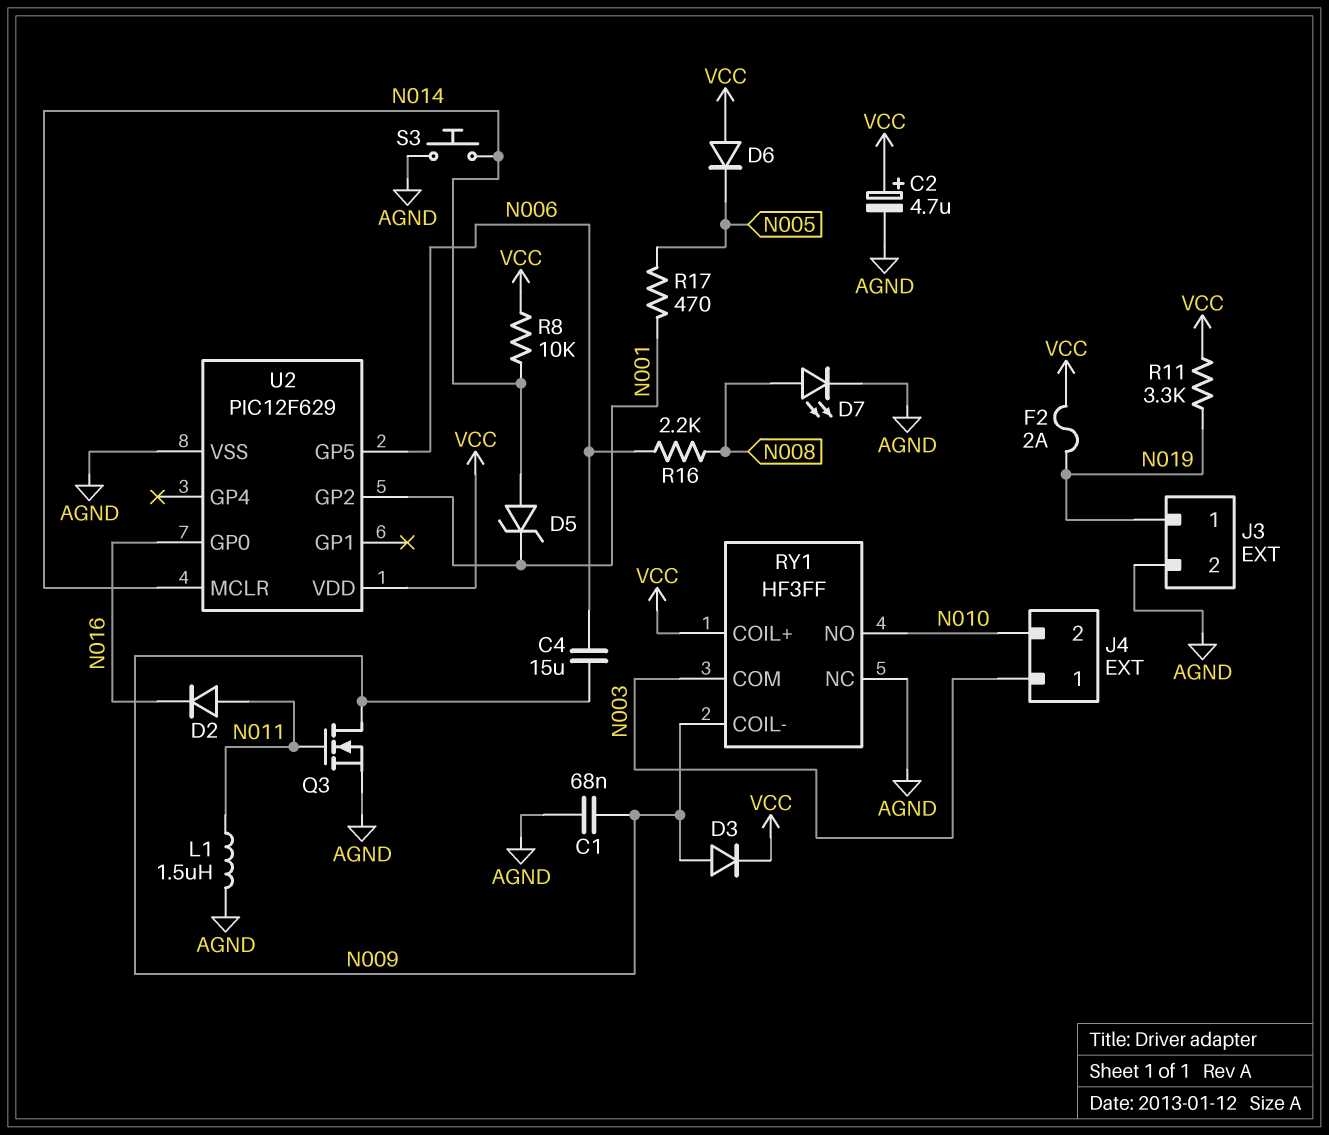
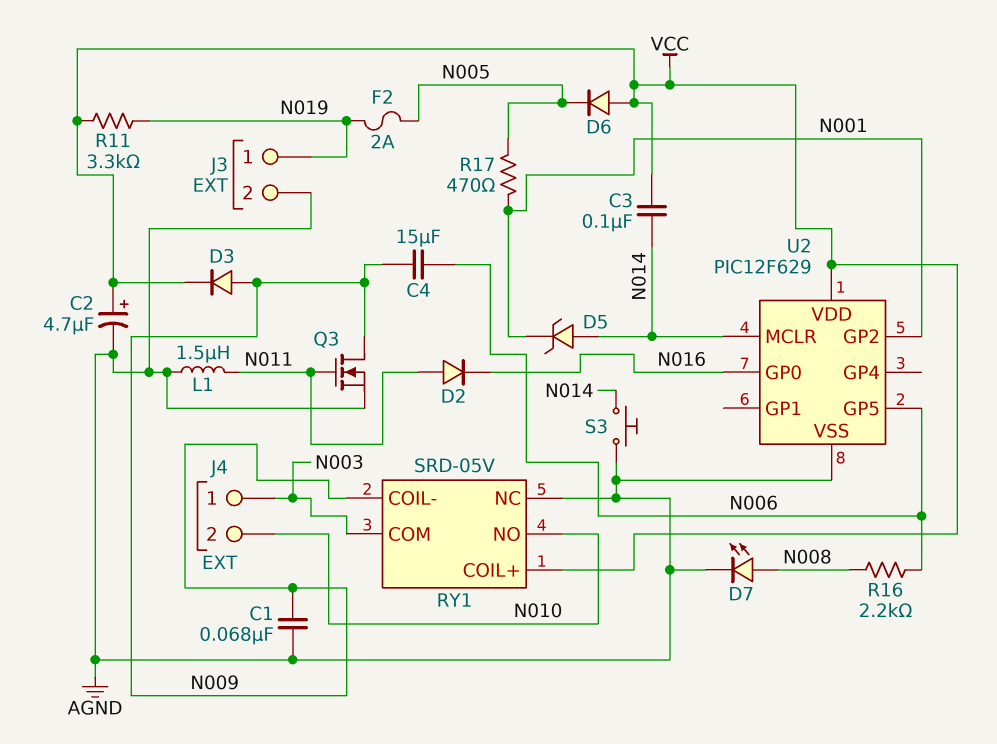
C3: none -> 100nF (N014, VCC)
F2: 2A (N019, VCC) -> 2A (N005, N019)
R8: 10k (N014, VCC) -> none
RY1: HF3FF -> SRD-05V

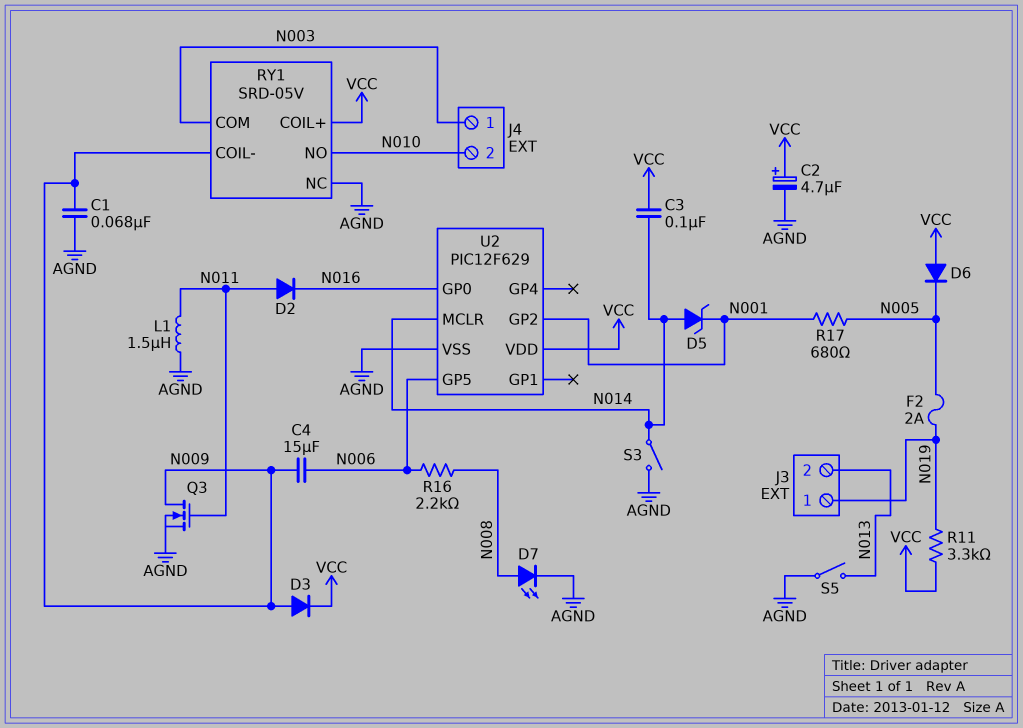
J3 pin 2: AGND -> N013
R17: 470 (N001, N005) -> 680 (N001, N005)
S3: button (AGND, N014) -> switch (AGND, N014)
S5: none -> switch (AGND, N013)

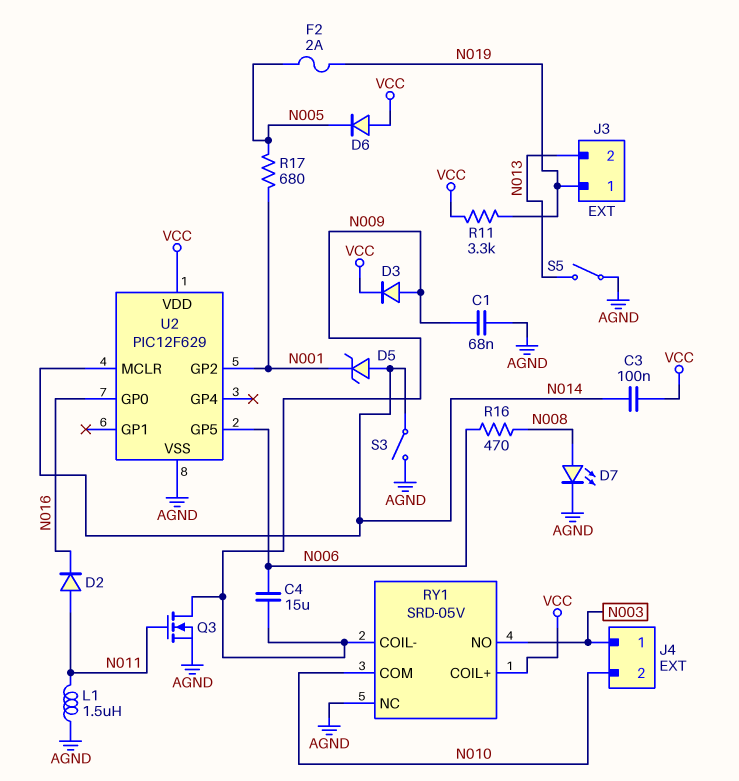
C2: 4.7uF (plus VCC, minus AGND) -> none
R16: 2.2k (N006, N008) -> 470 (N006, N008)
RY1 pin COM: N003 -> N010
RY1 pin NO: N010 -> N003

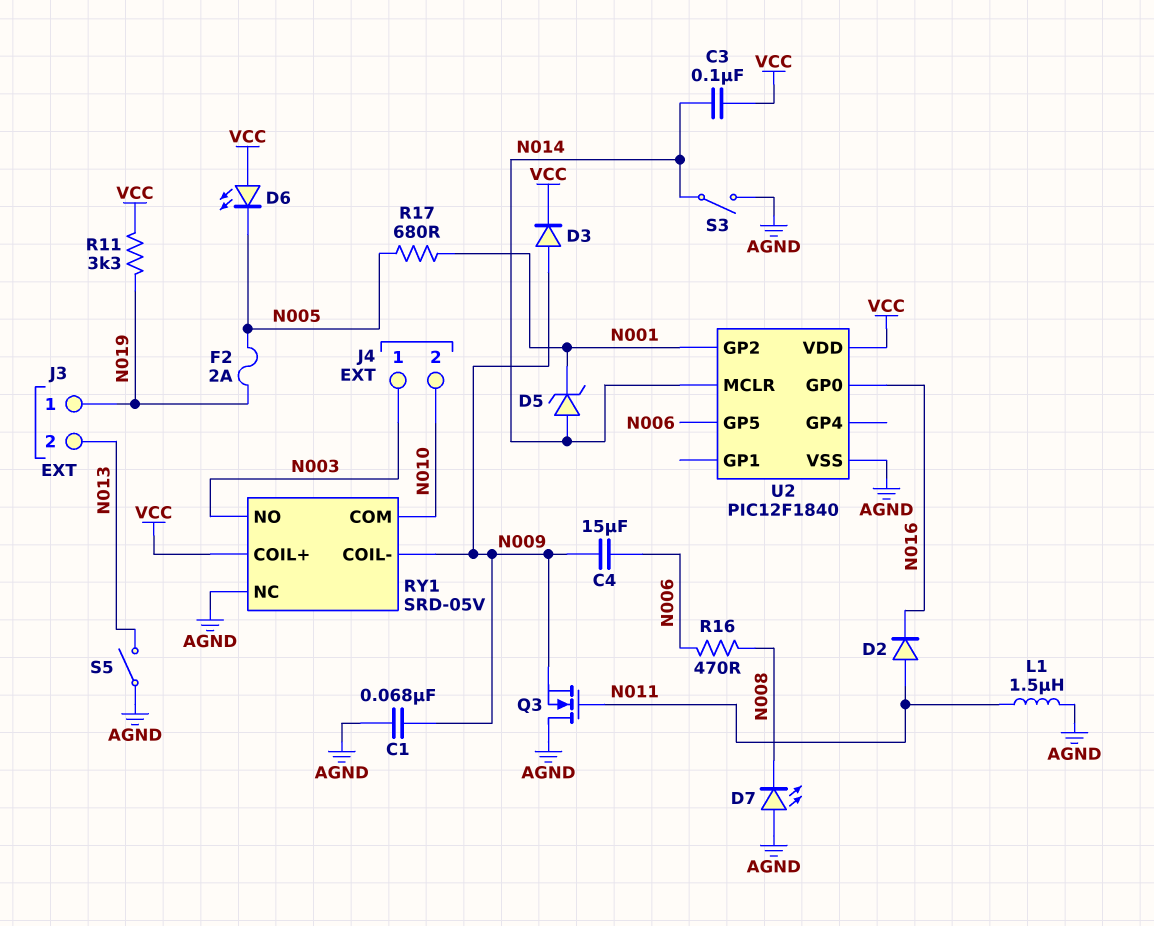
D6: diode (A VCC, K N005) -> LED (A VCC, K N005)
D7: LED (A N008, K AGND) -> LED (A AGND, K N008)
Q3: NMOS (G N011, D N009, S AGND) -> NMOS (G N011, D AGND, S N009)
U2: PIC12F629 -> PIC12F1840

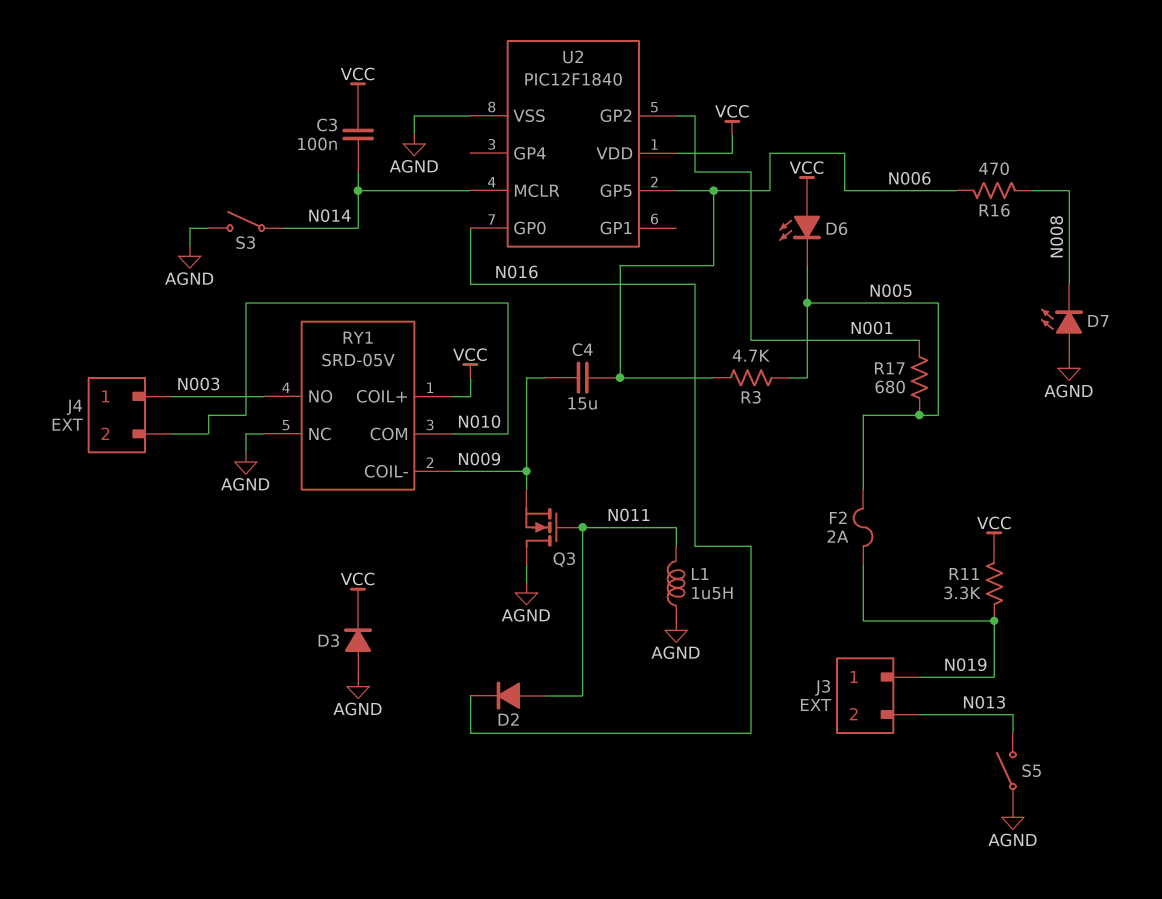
C1: 68nF (AGND, N009) -> none
D3: diode (A N009, K VCC) -> diode (A AGND, K VCC)
D5: zener (A N014, K N001) -> none
R3: none -> 4.7k (N005, N006)

